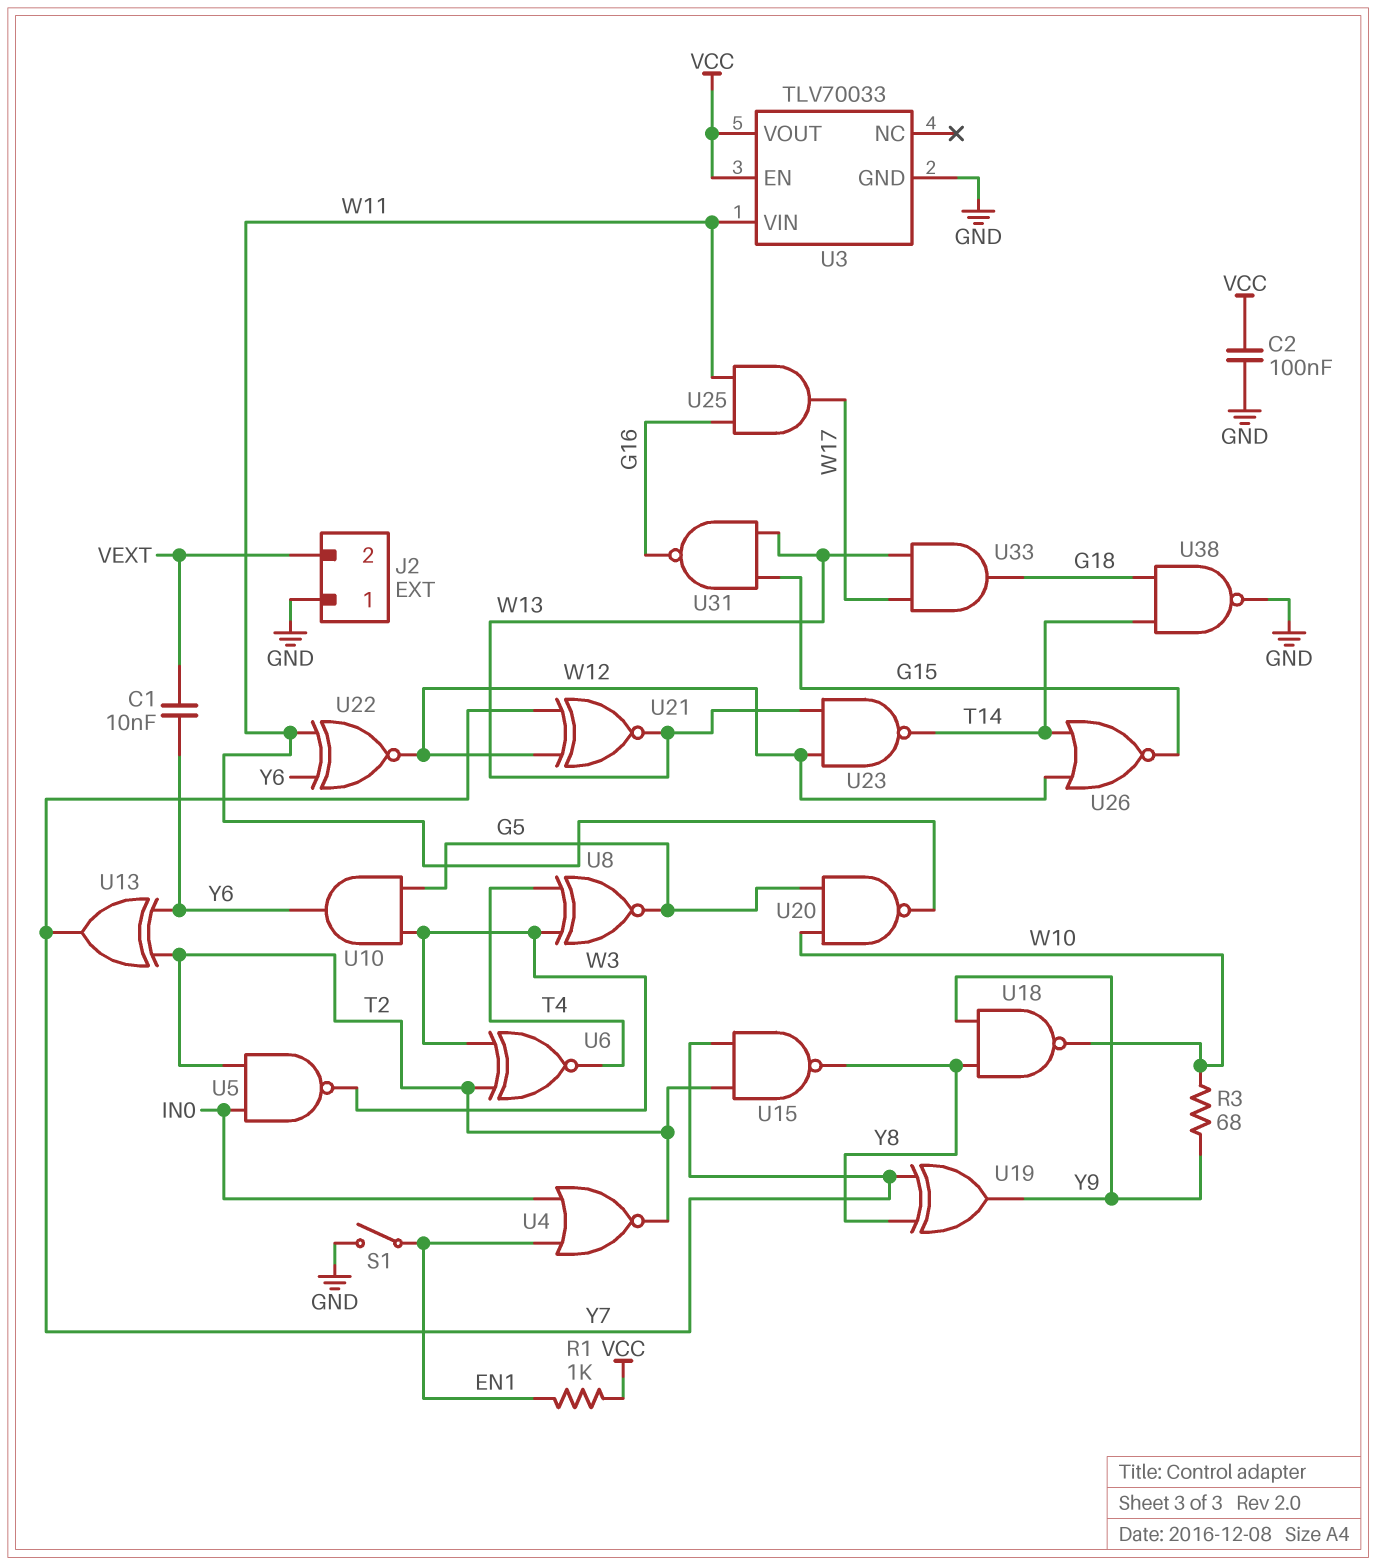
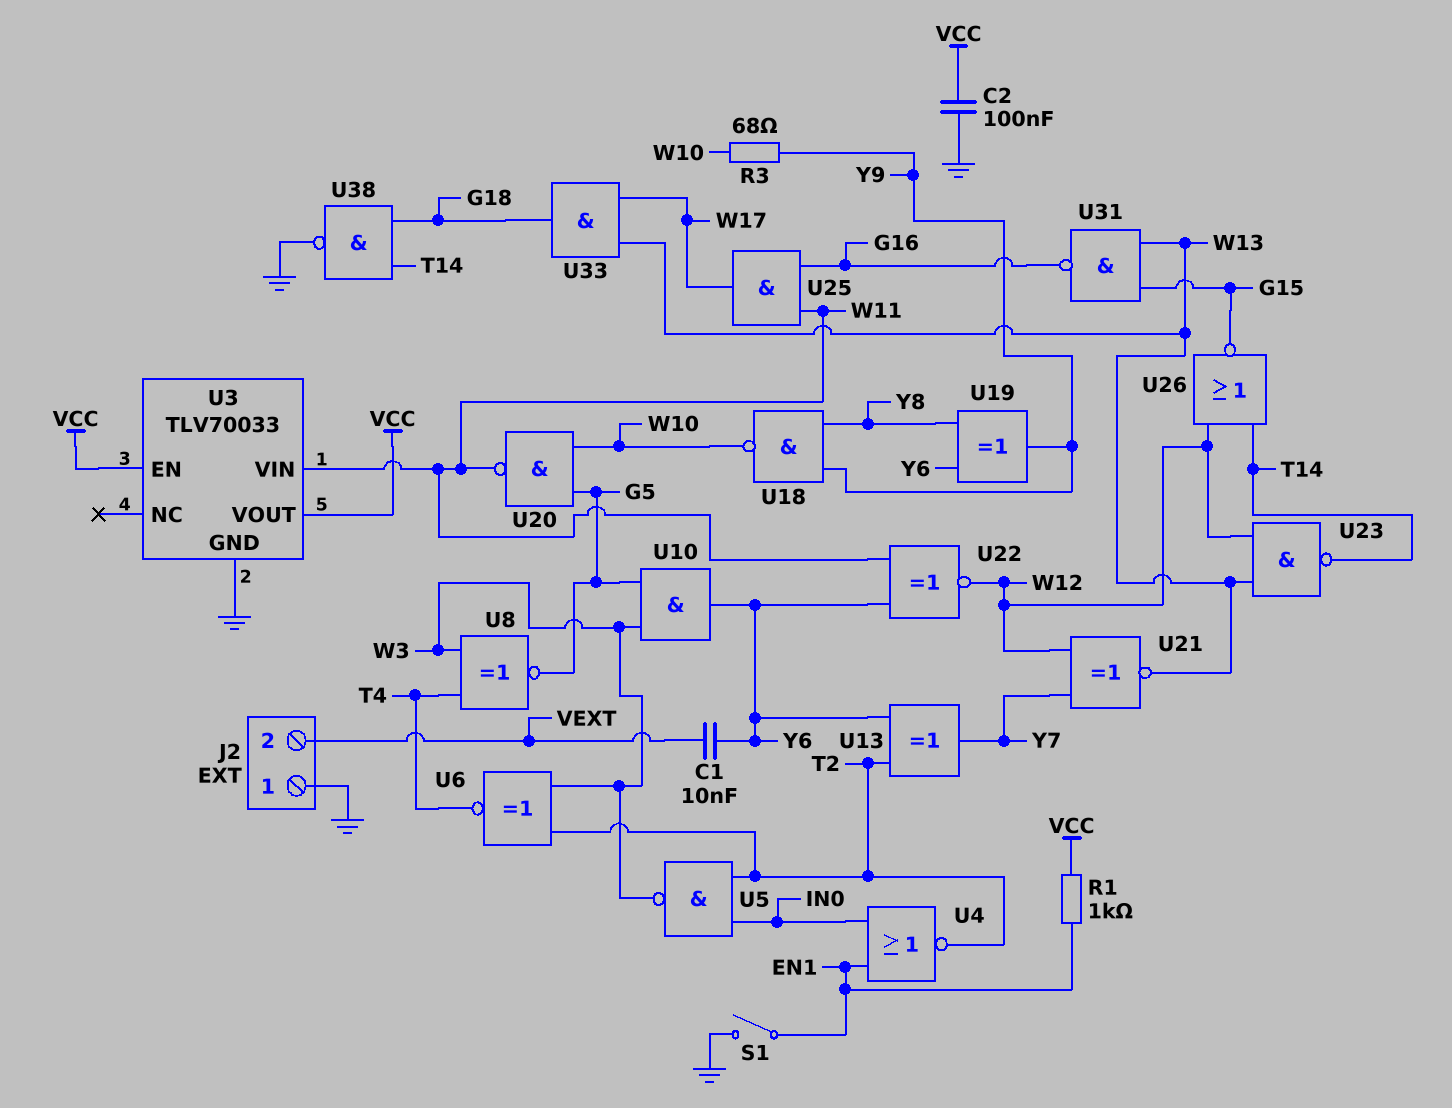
U15: NAND (in T2, in Y7, out Y8) -> none
U19: XOR (in Y7, in Y8, out Y9) -> XOR (in Y6, in Y8, out Y9)

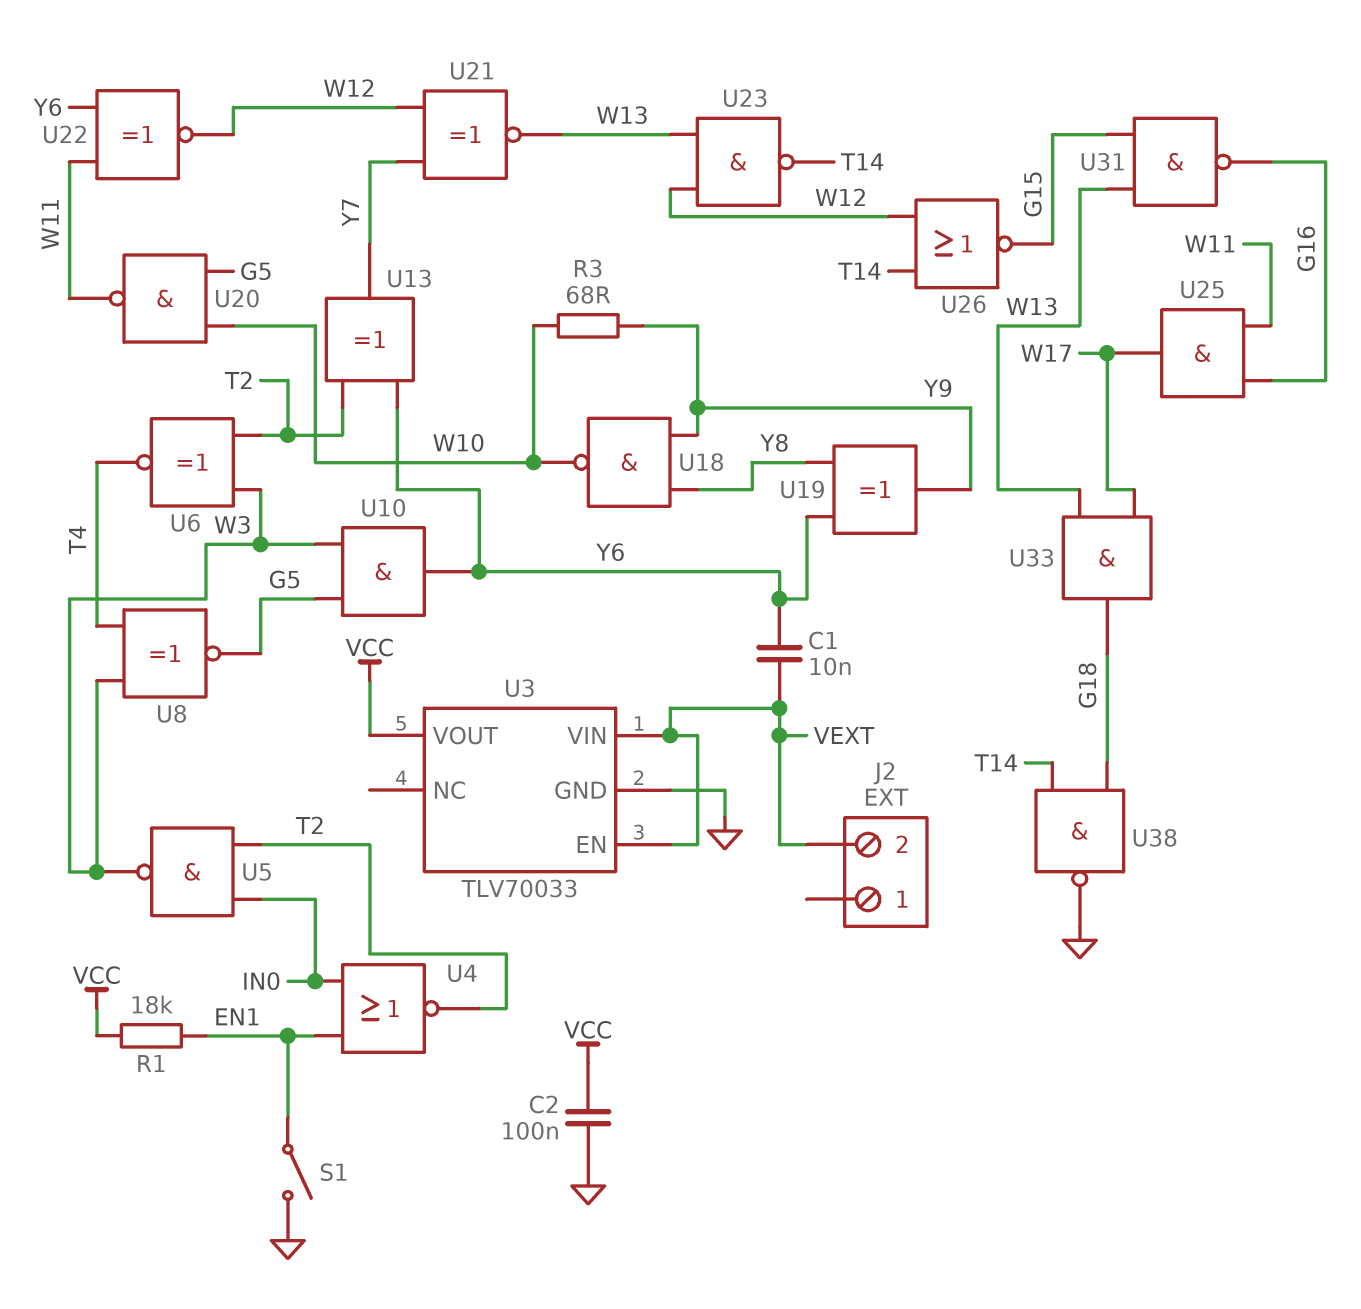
J2 pin 1: GND -> none
R1: 1k (EN1, VCC) -> 18k (EN1, VCC)
U3 pin EN: VCC -> VEXT
U3 pin VIN: W11 -> VEXT

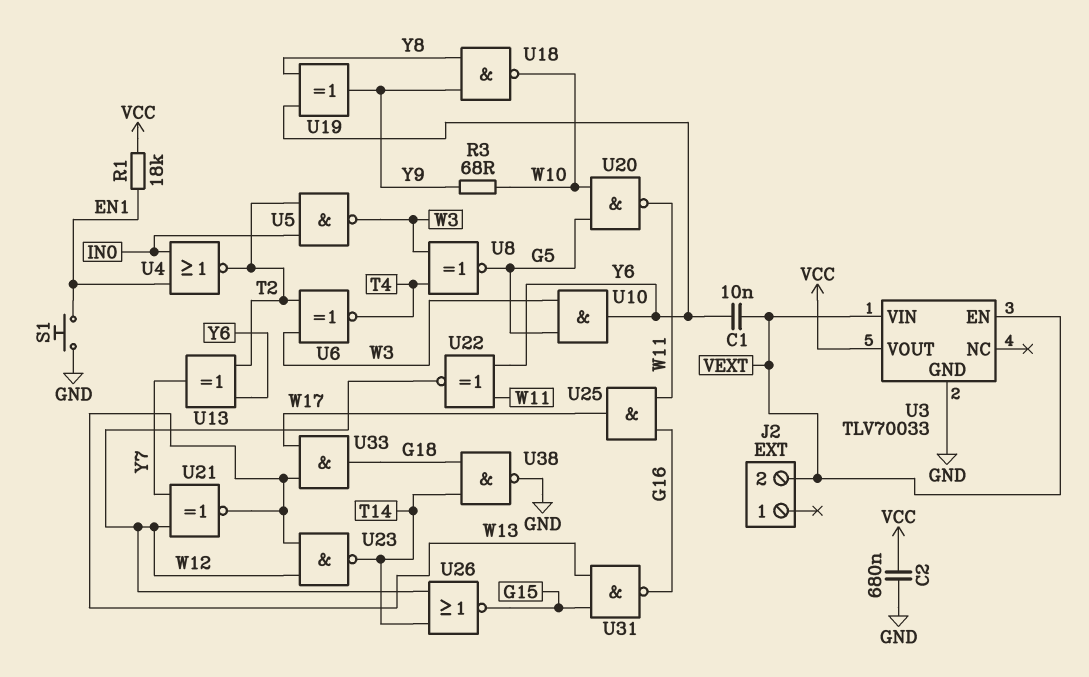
C2: 100nF (GND, VCC) -> 680nF (GND, VCC)
S1: switch (EN1, GND) -> button (EN1, GND)

